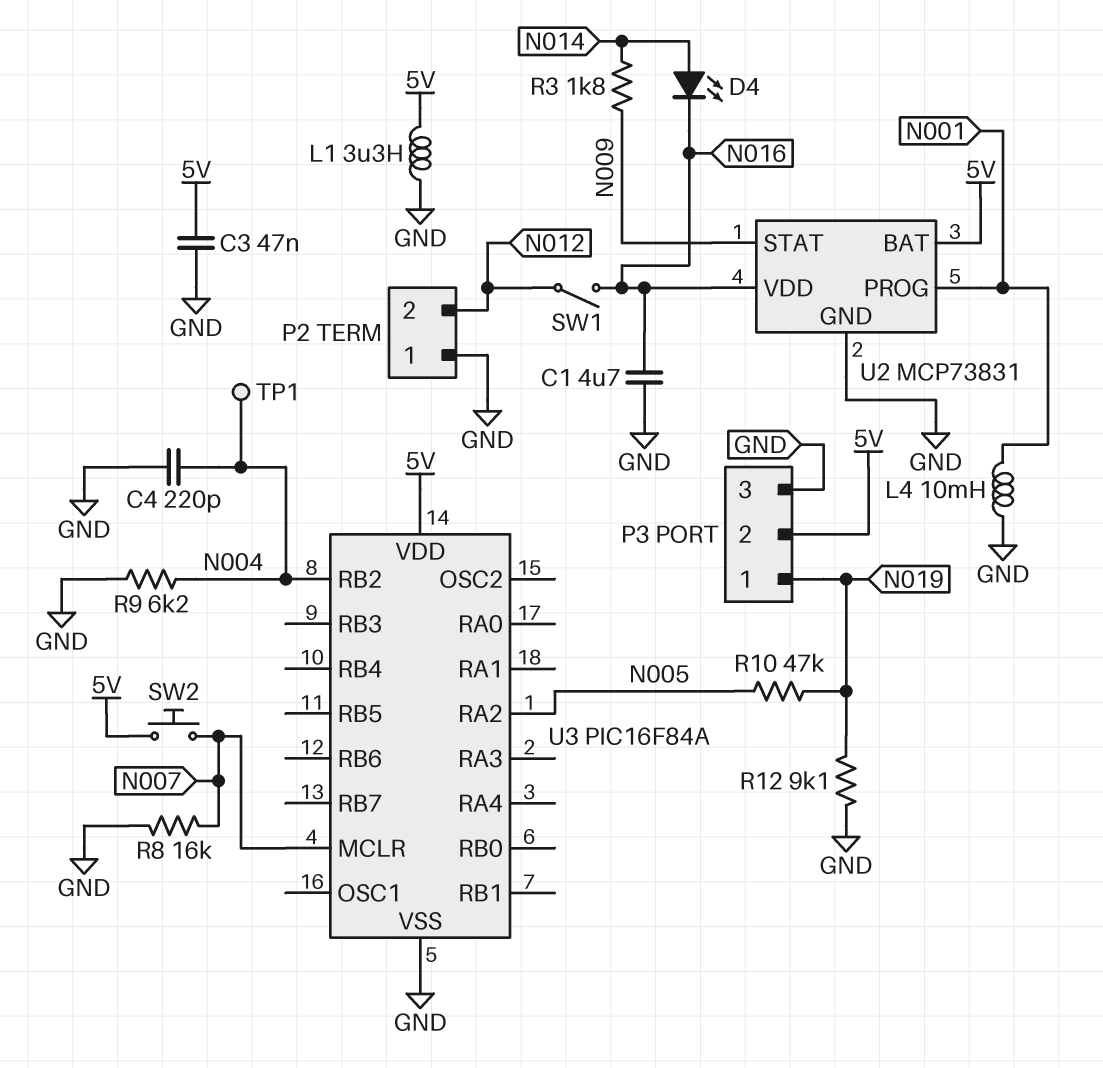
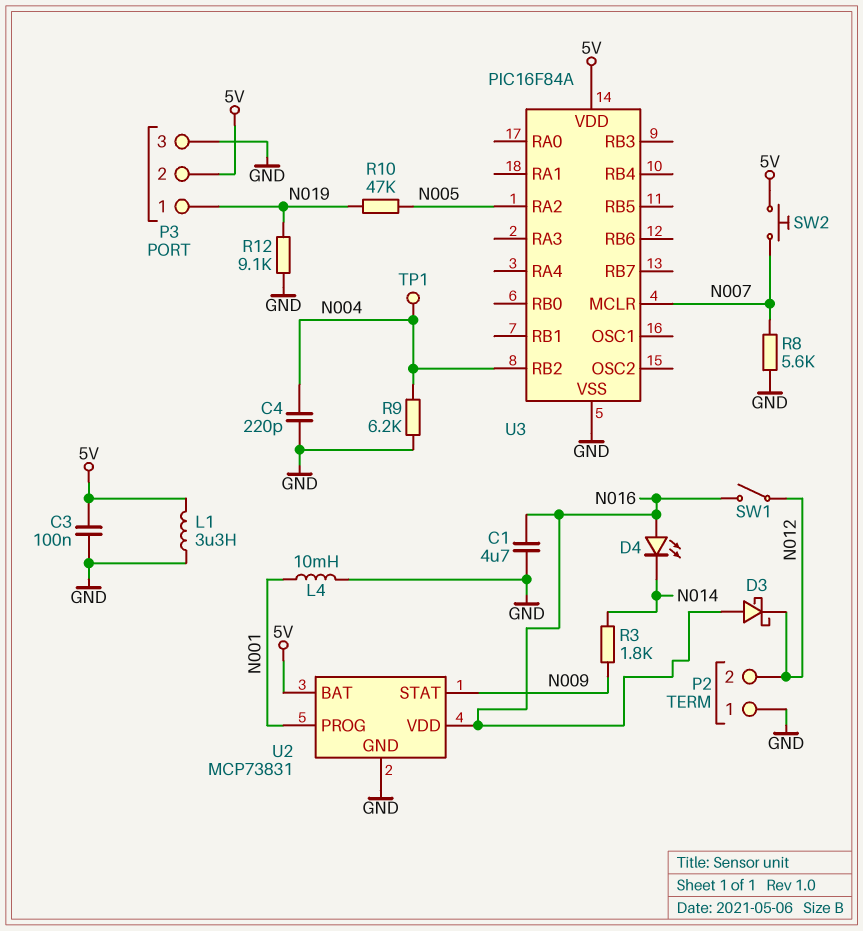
C3: 47nF (5V, GND) -> 100nF (5V, GND)
D3: none -> schottky (A N016, K N012)
D4: LED (A N014, K N016) -> LED (A N016, K N014)
R8: 16k (GND, N007) -> 5.6k (GND, N007)

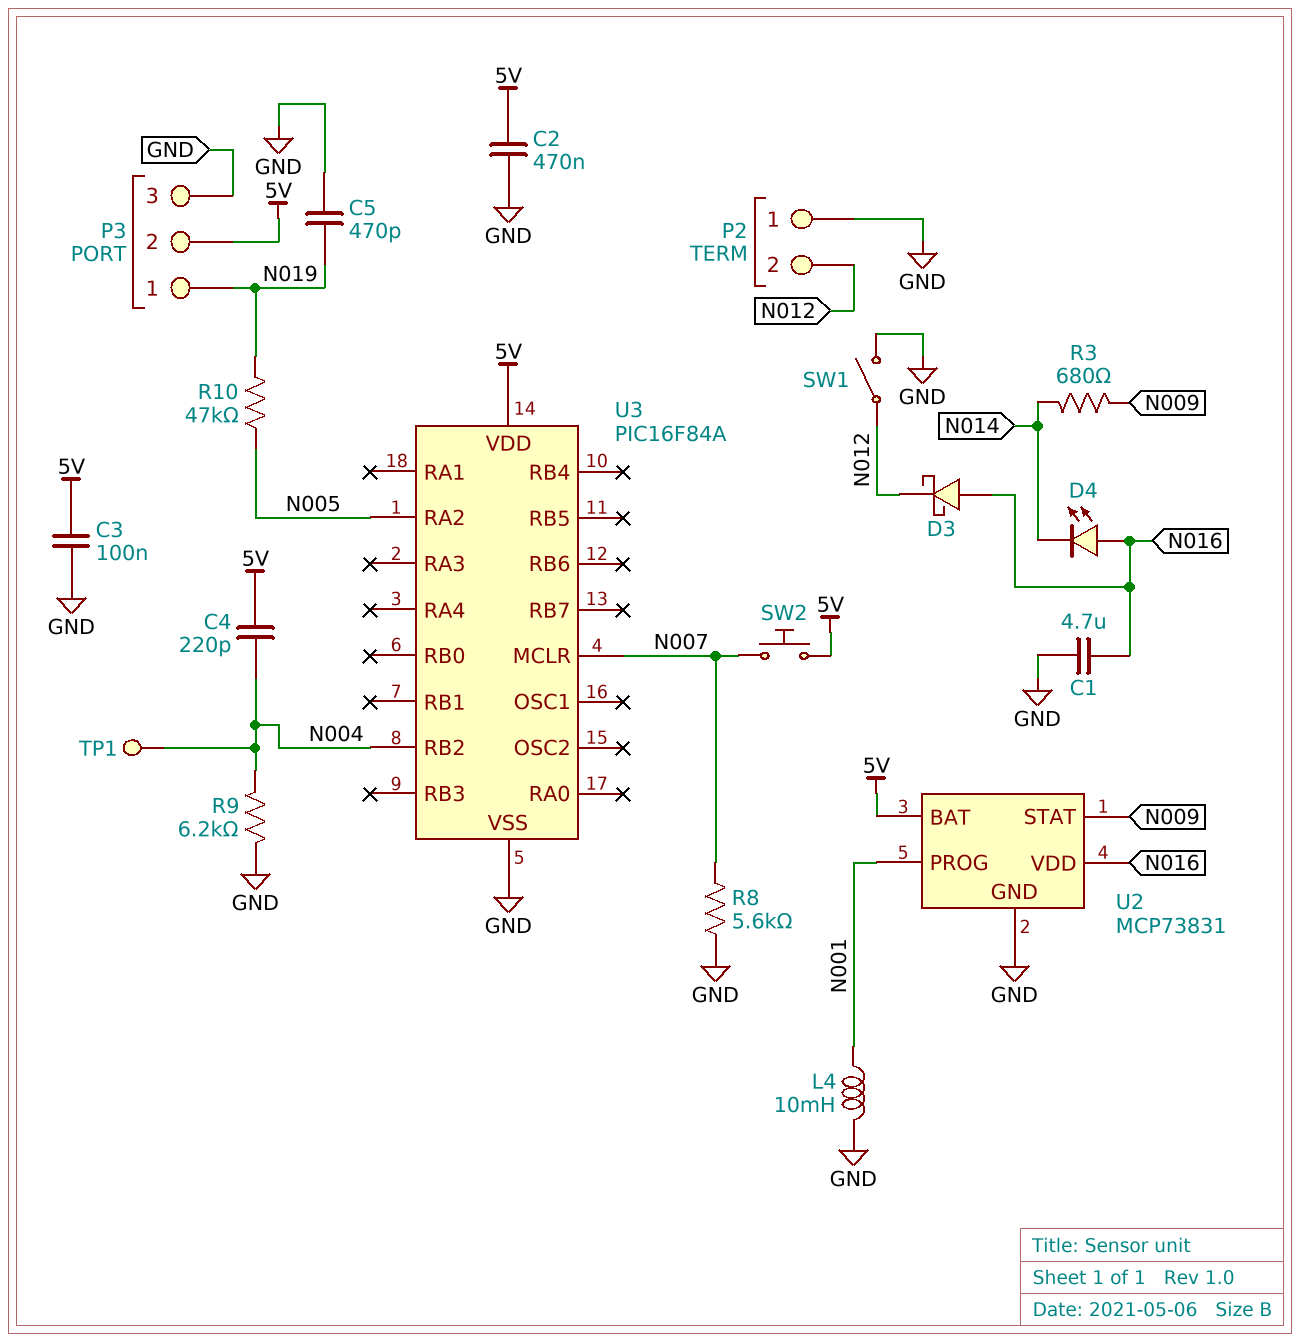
C2: none -> 470nF (5V, GND)
C4: 220pF (GND, N004) -> 220pF (5V, N004)
C5: none -> 470pF (GND, N019)
L1: 3.3uH (5V, GND) -> none
R3: 1.8k (N009, N014) -> 680 (N009, N014)
R12: 9.1k (GND, N019) -> none
SW1: switch (N012, N016) -> switch (GND, N012)

